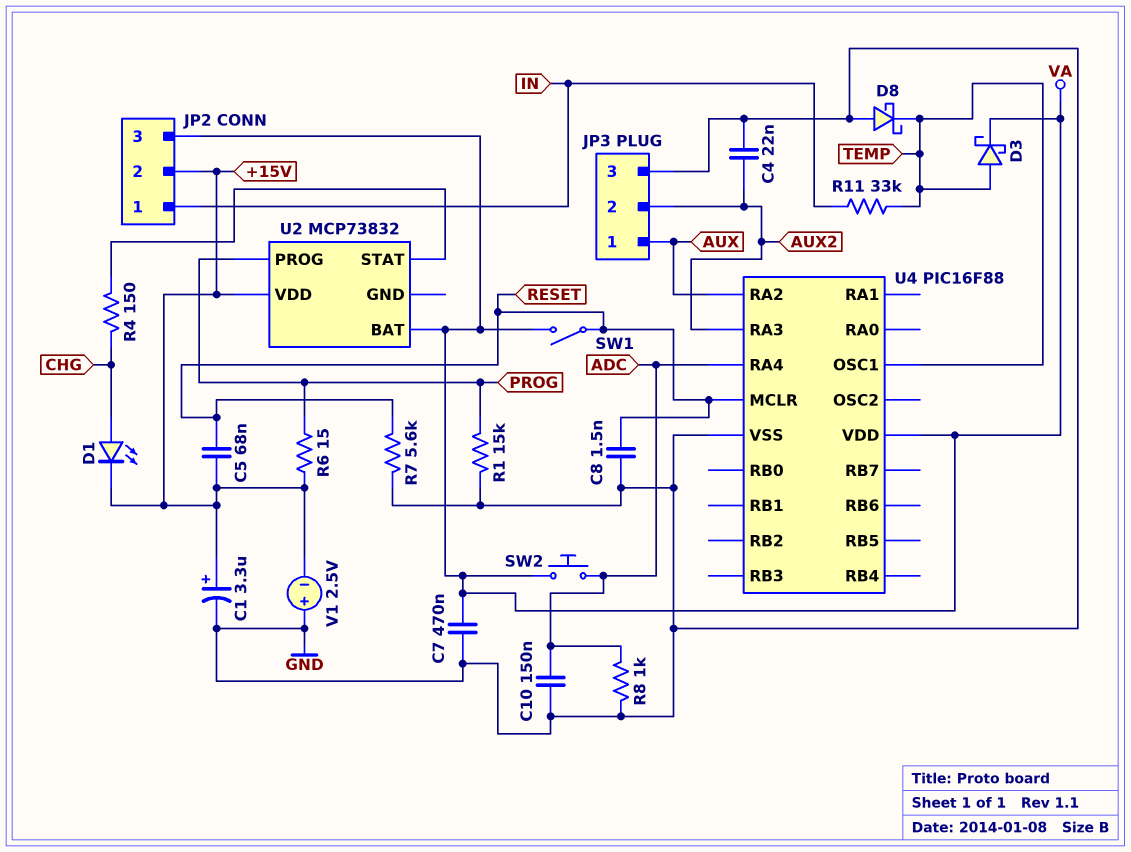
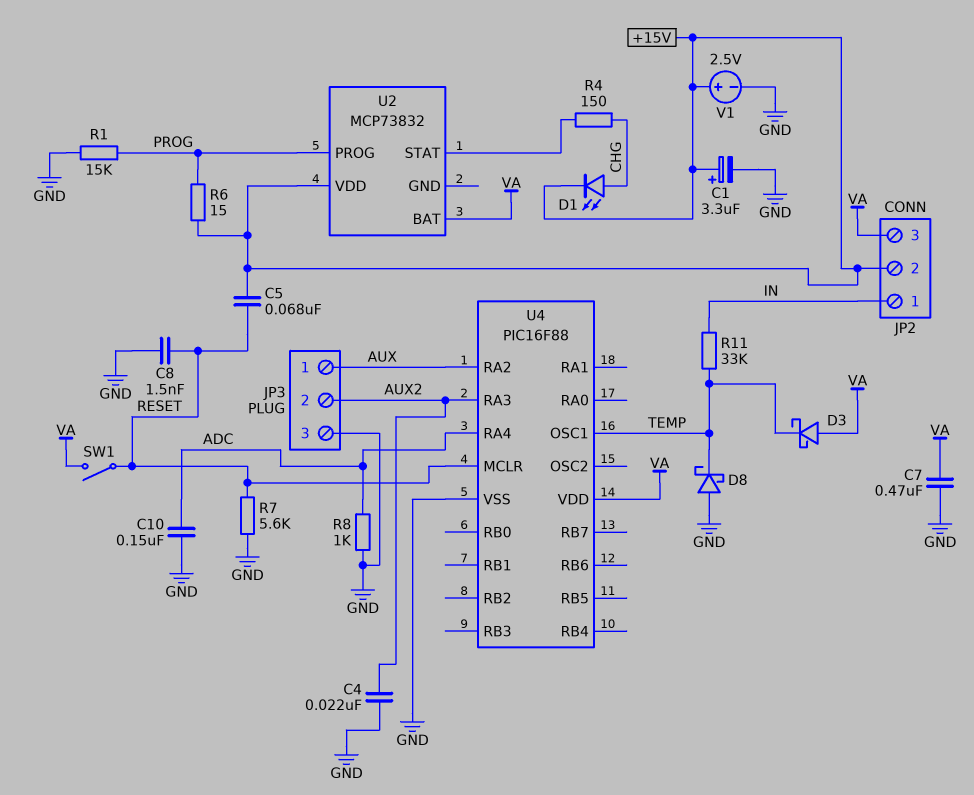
D3: schottky (A TEMP, K VA) -> schottky (A VA, K TEMP)
SW2: button (ADC, VA) -> none
V1: 2.5V (plus GND, minus +15V) -> 2.5V (plus +15V, minus GND)

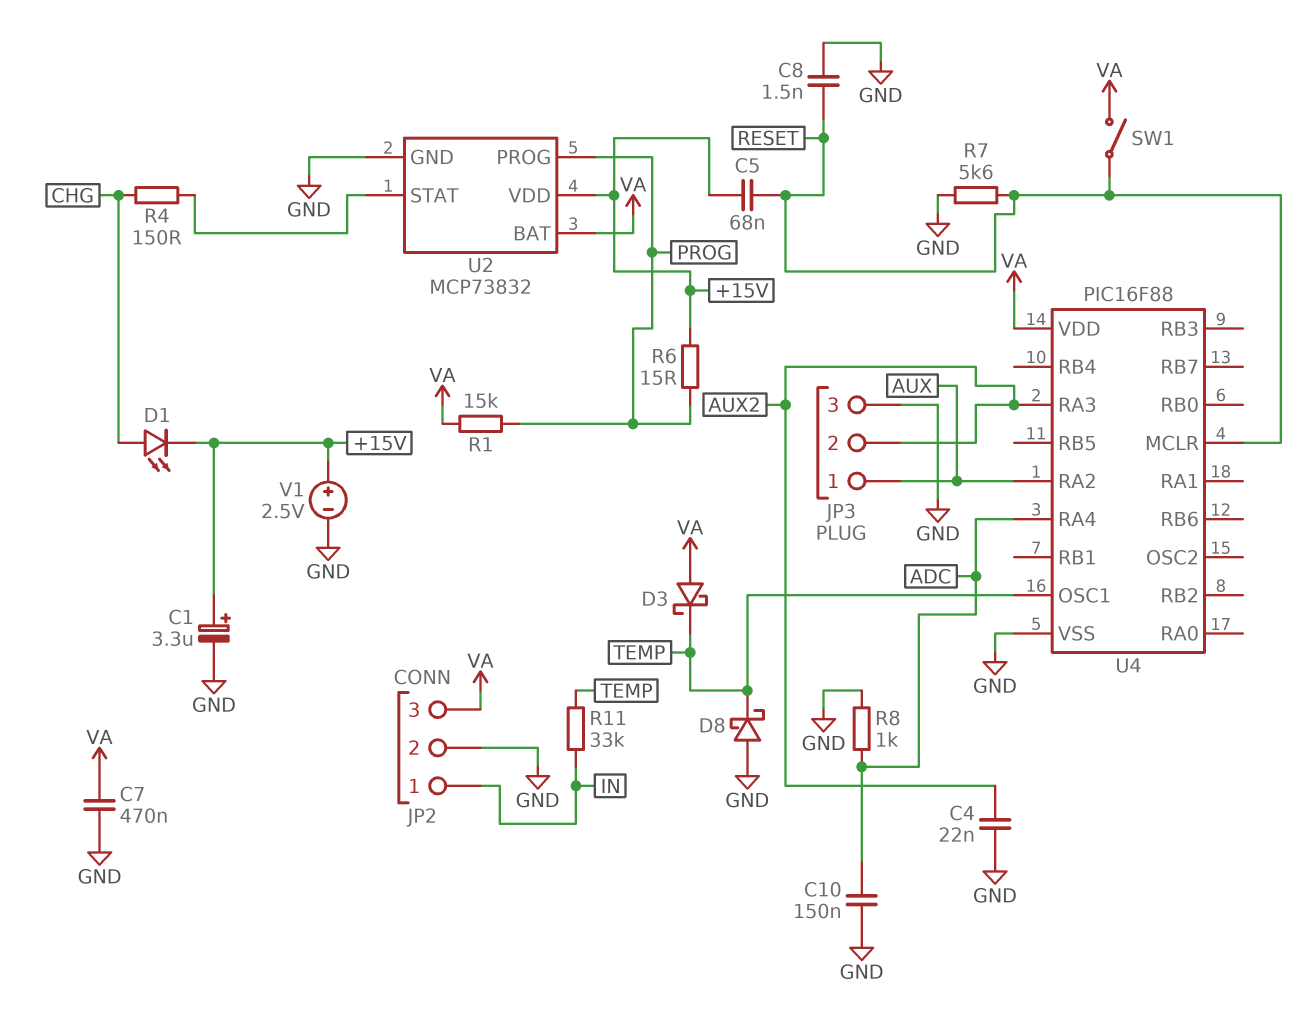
JP2 pin 2: +15V -> GND
R1: 15k (GND, PROG) -> 15k (PROG, VA)
U2 pin GND: none -> GND

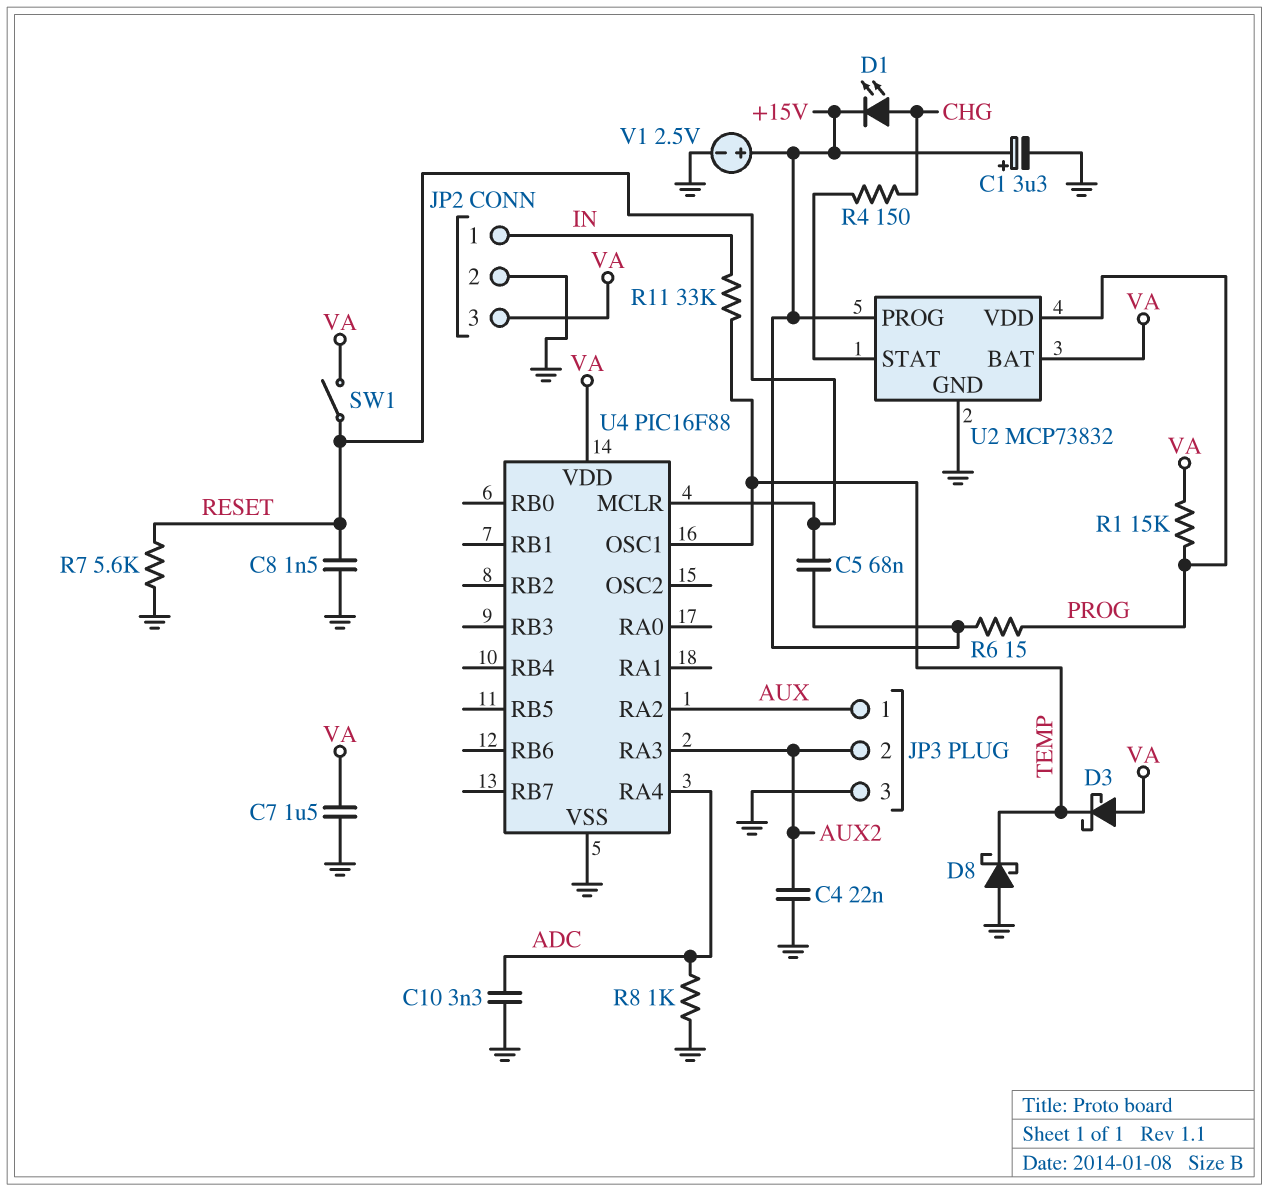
C7: 470nF (GND, VA) -> 1.5uF (GND, VA)
C10: 150nF (ADC, GND) -> 3.3nF (ADC, GND)
U2 pin PROG: PROG -> +15V
U2 pin VDD: +15V -> PROG

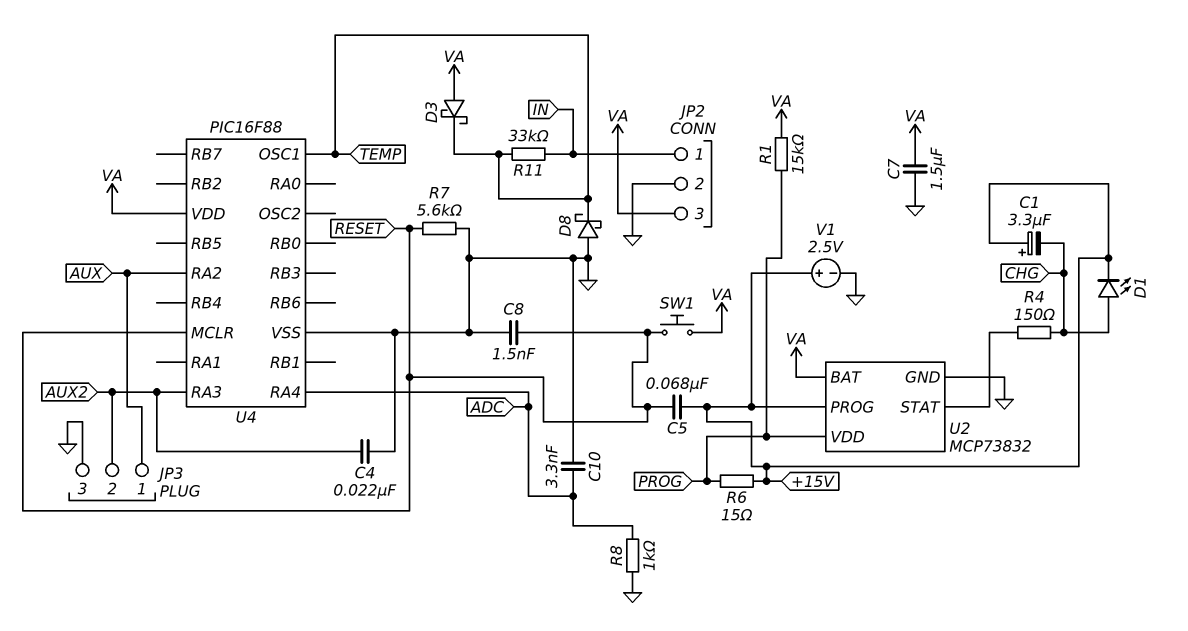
C1: 3.3uF (plus +15V, minus GND) -> 3.3uF (plus +15V, minus CHG)
SW1: switch (RESET, VA) -> button (RESET, VA)

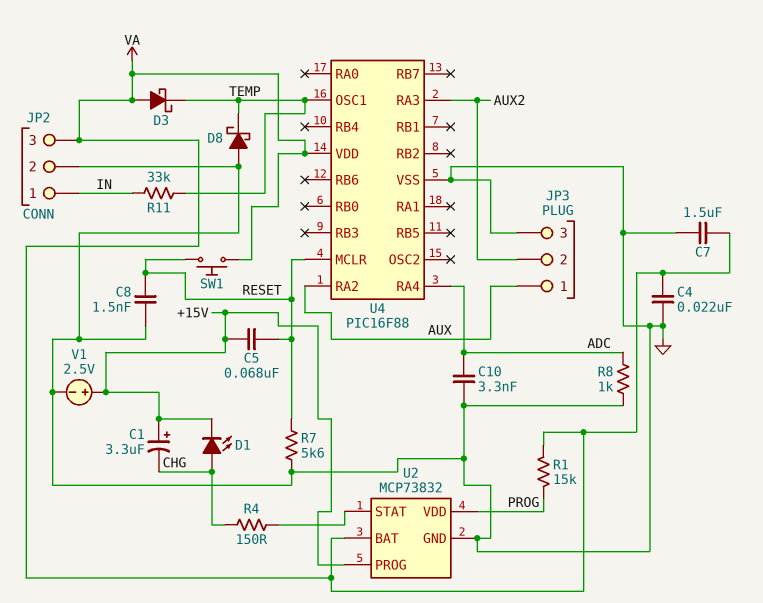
C4: 22nF (AUX2, GND) -> 22nF (GND, VA)
R6: 15 (+15V, PROG) -> none

